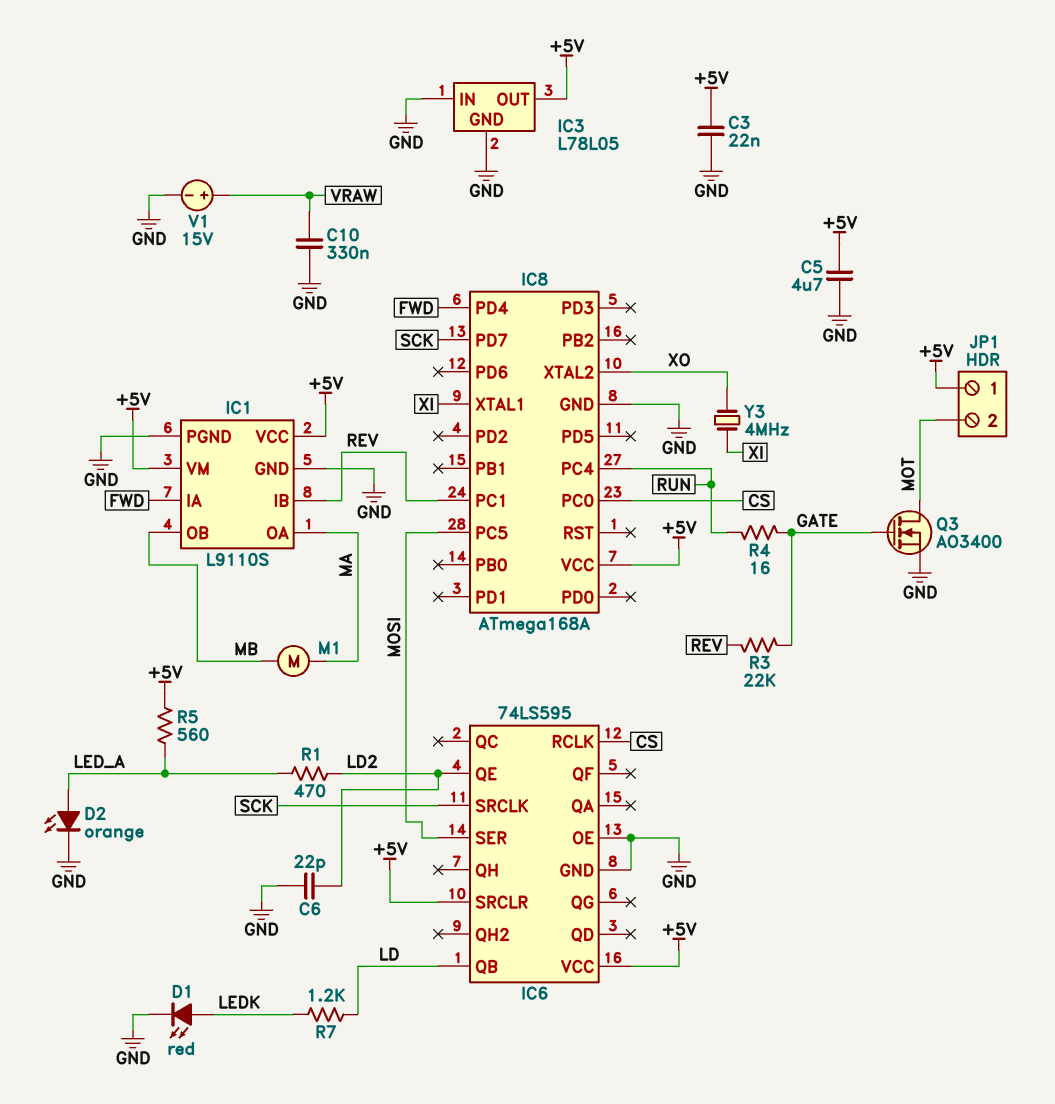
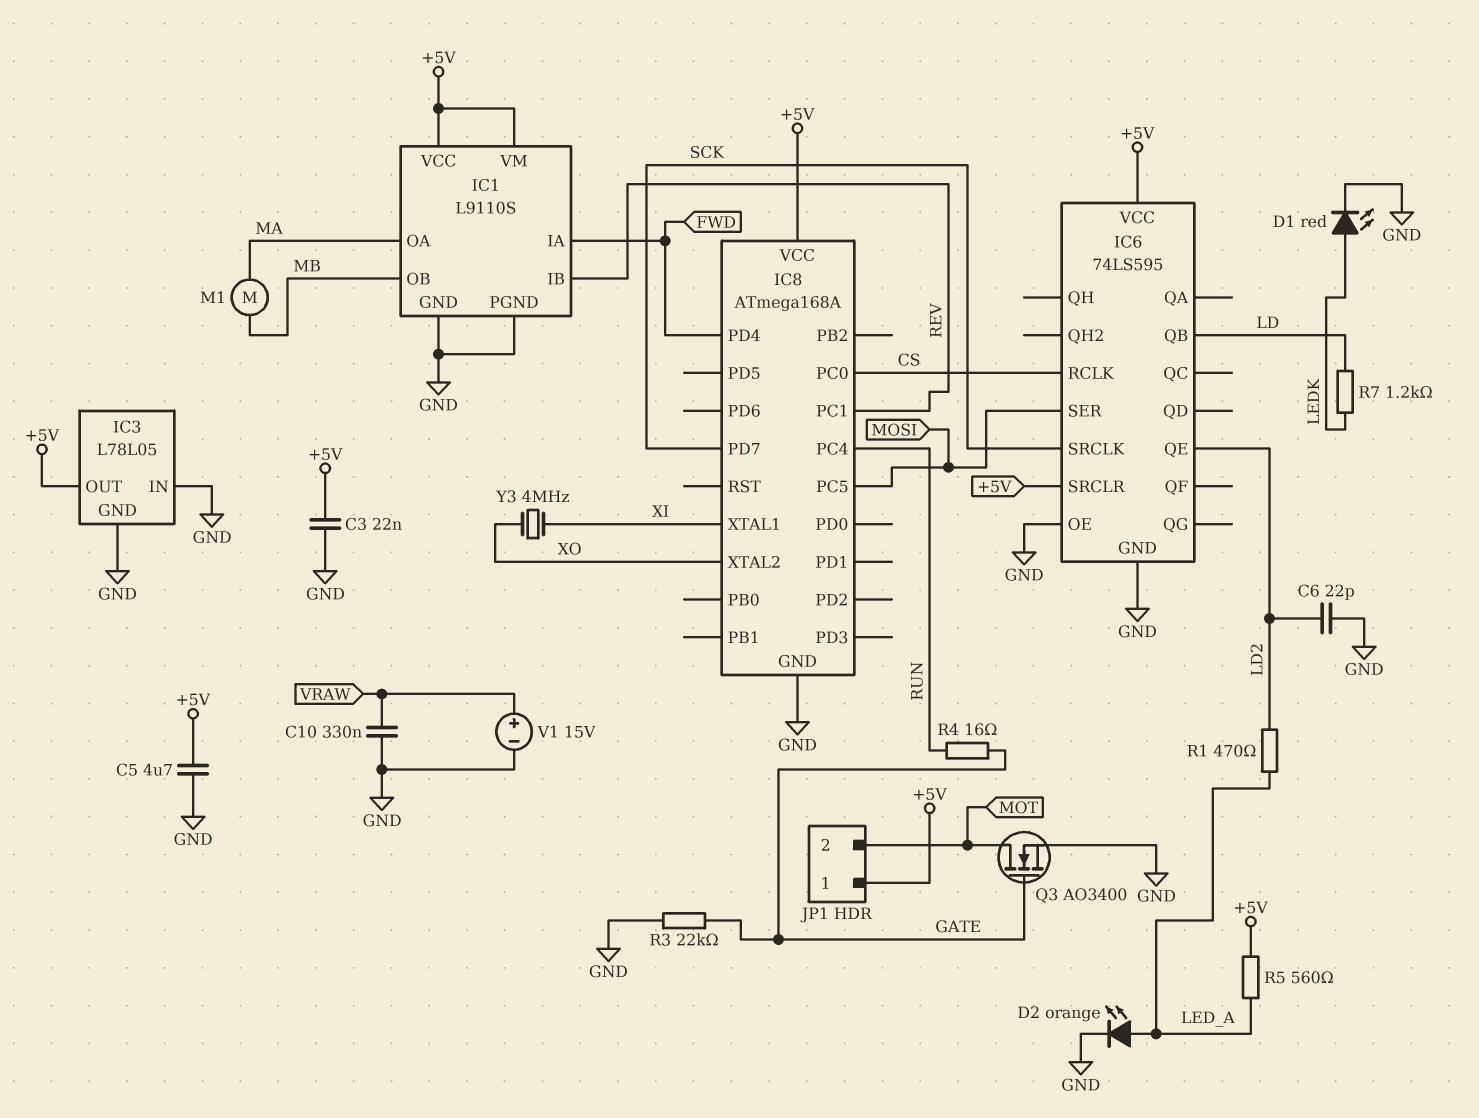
R3: 22k (GATE, REV) -> 22k (GATE, GND)

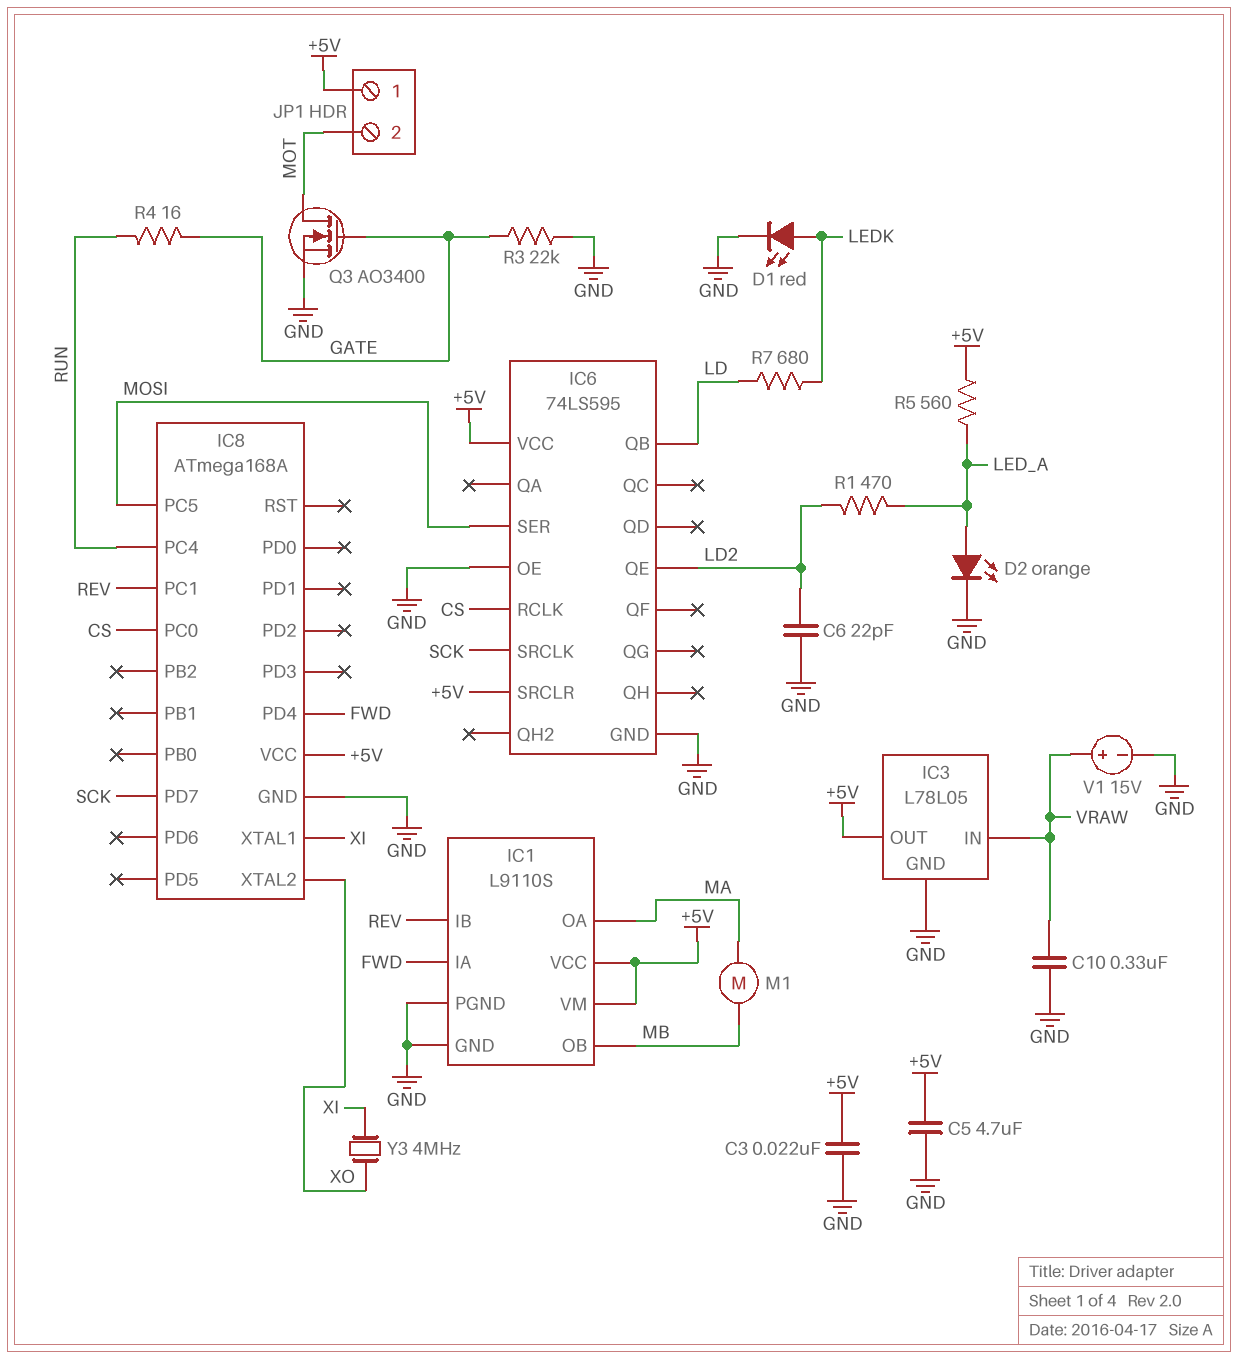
IC3 pin IN: GND -> VRAW
R7: 1.2k (LD, LEDK) -> 680 (LD, LEDK)

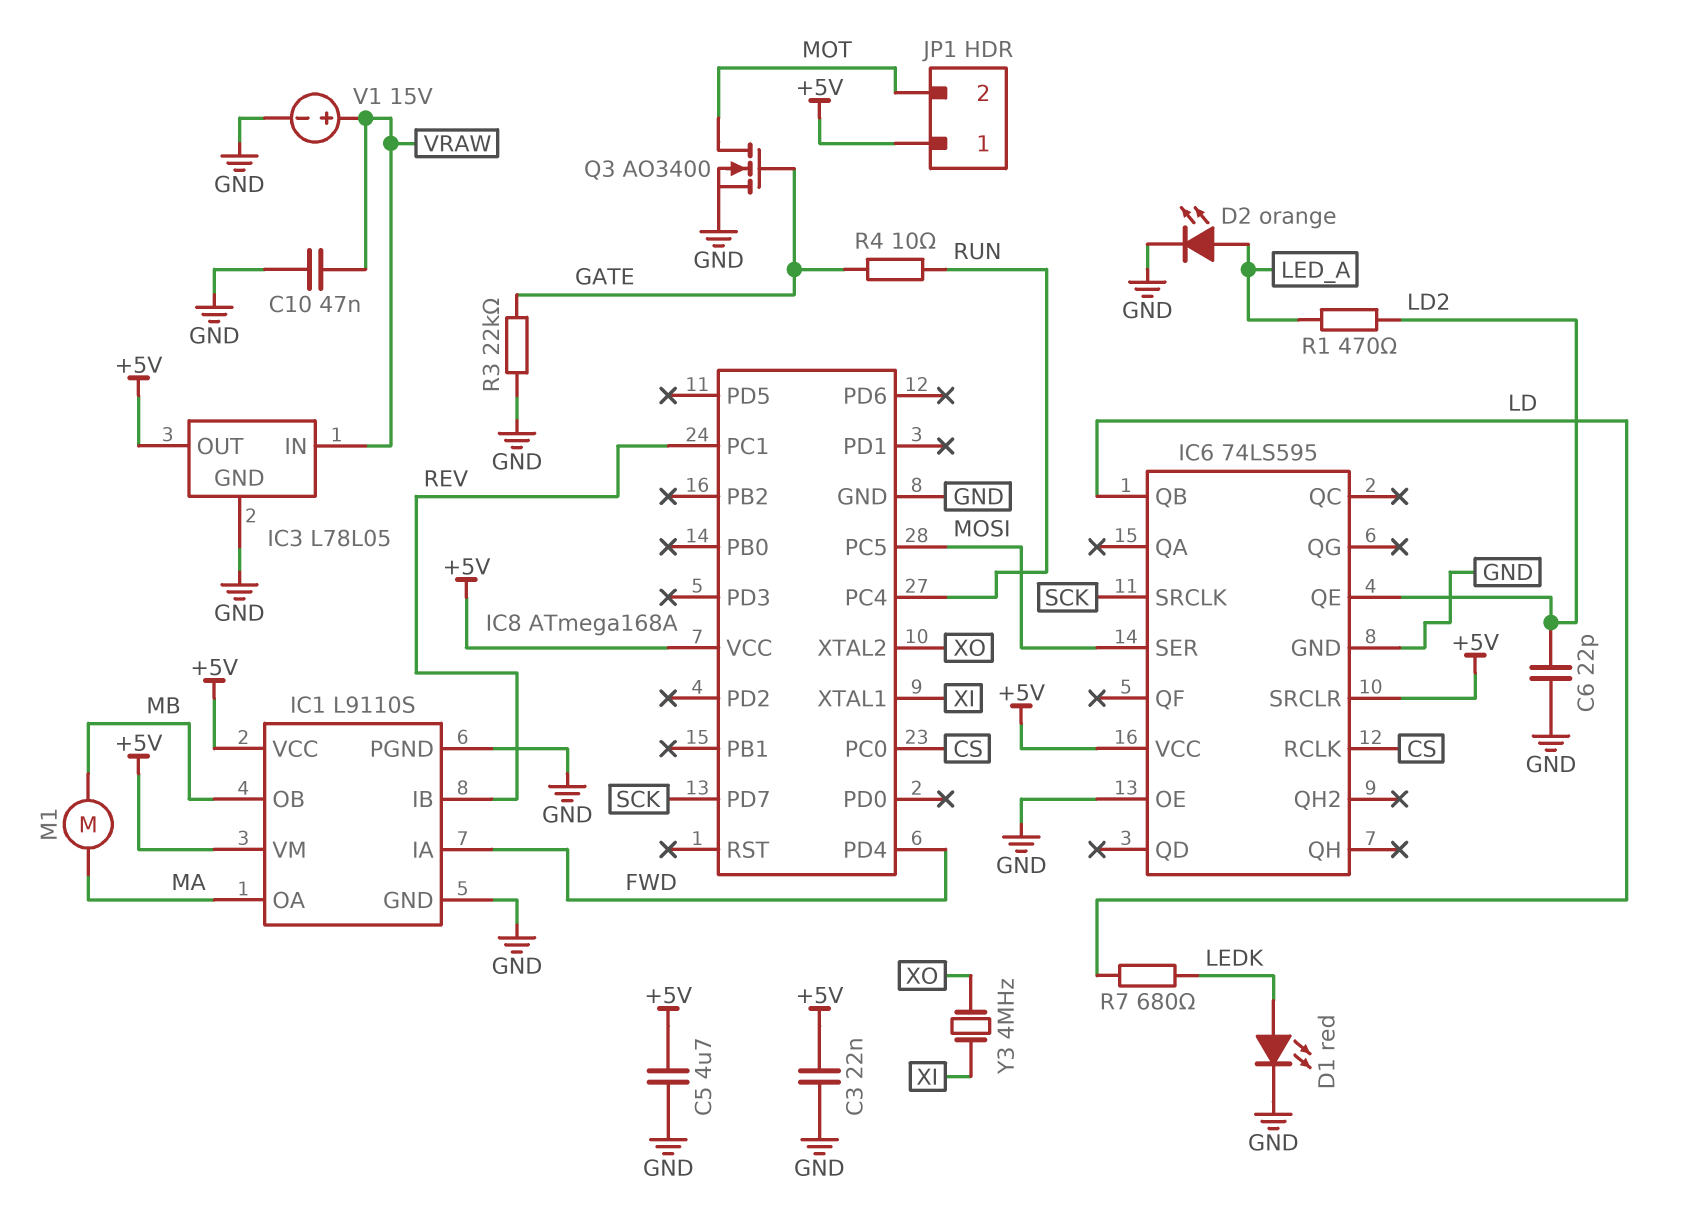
C10: 330nF (GND, VRAW) -> 47nF (GND, VRAW)
R4: 16 (GATE, RUN) -> 10 (GATE, RUN)
R5: 560 (+5V, LED_A) -> none

